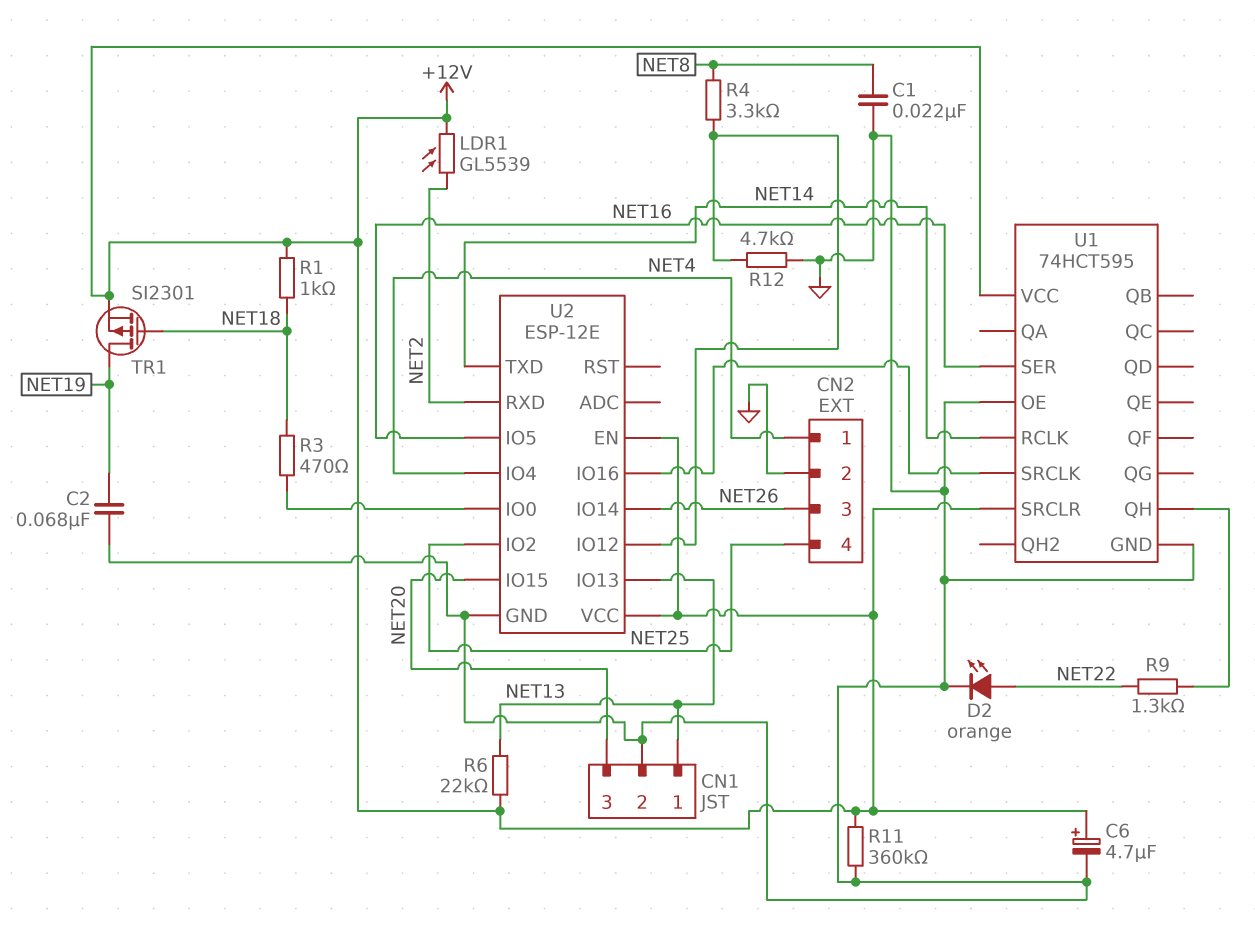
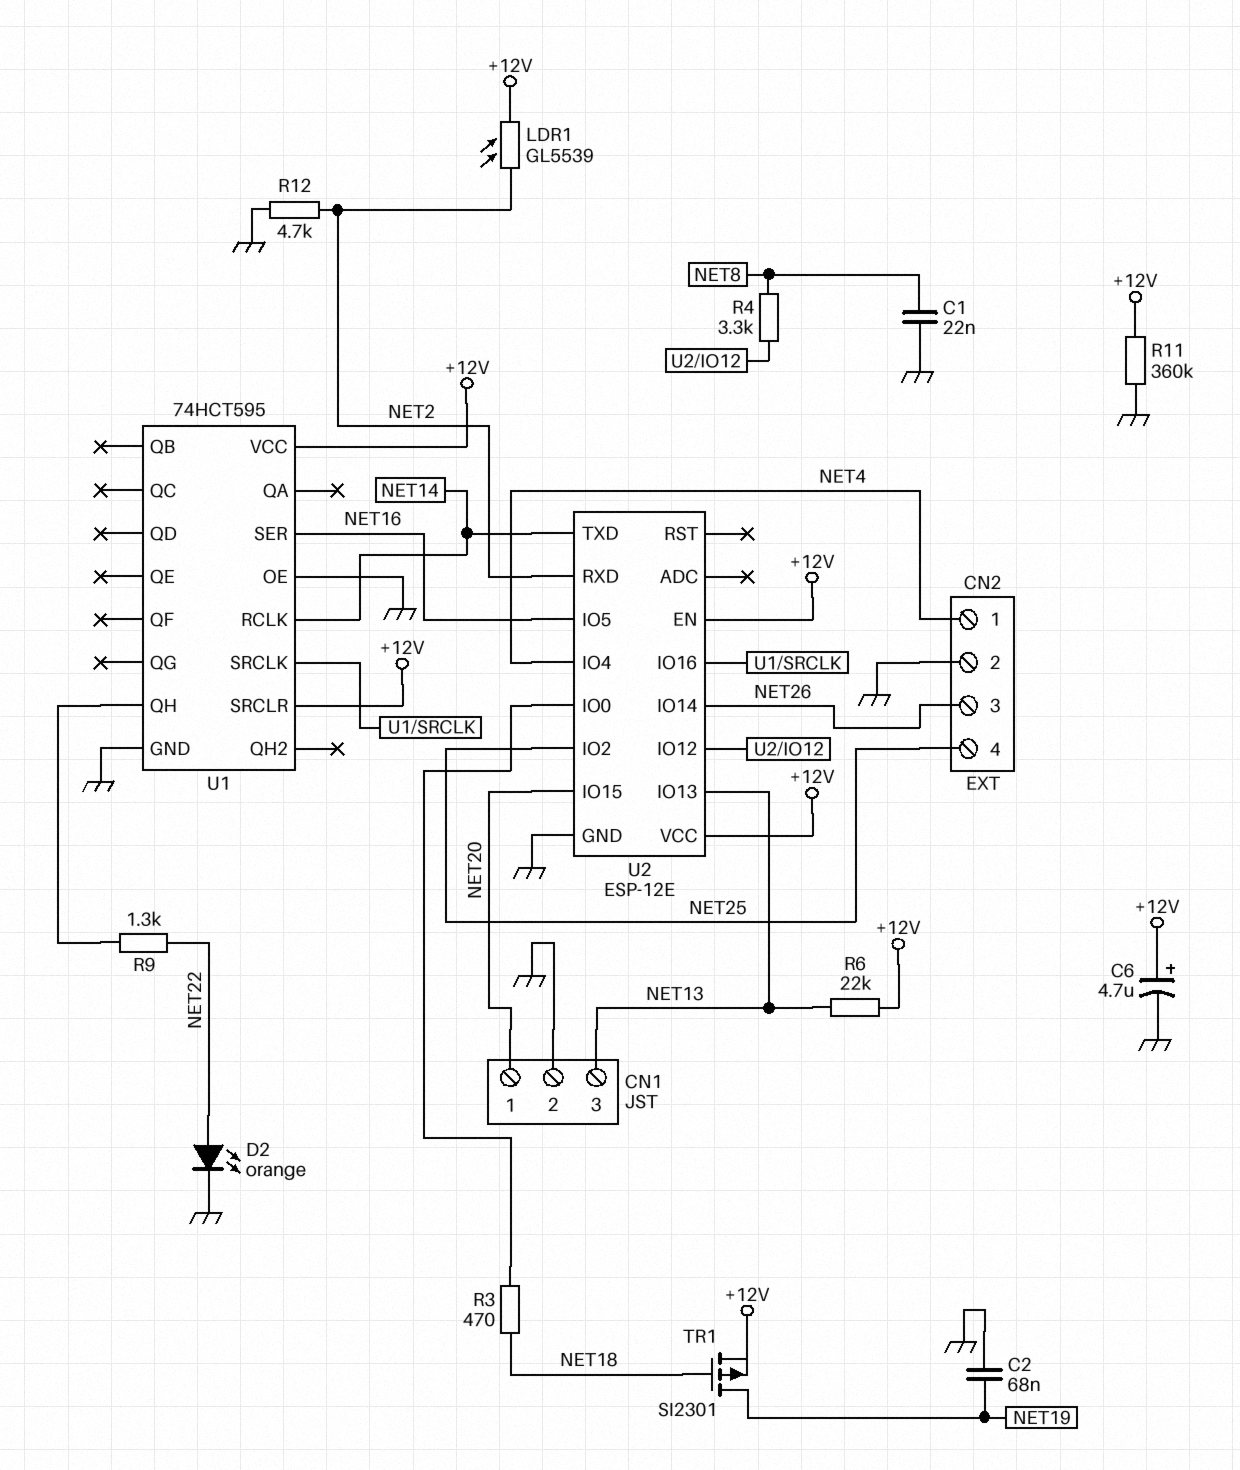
CN1 pin 1: NET13 -> NET20
CN1 pin 3: NET20 -> NET13
R1: 1k (+12V, NET18) -> none
R12: 4.7k (GND, U2/IO12) -> 4.7k (GND, NET2)

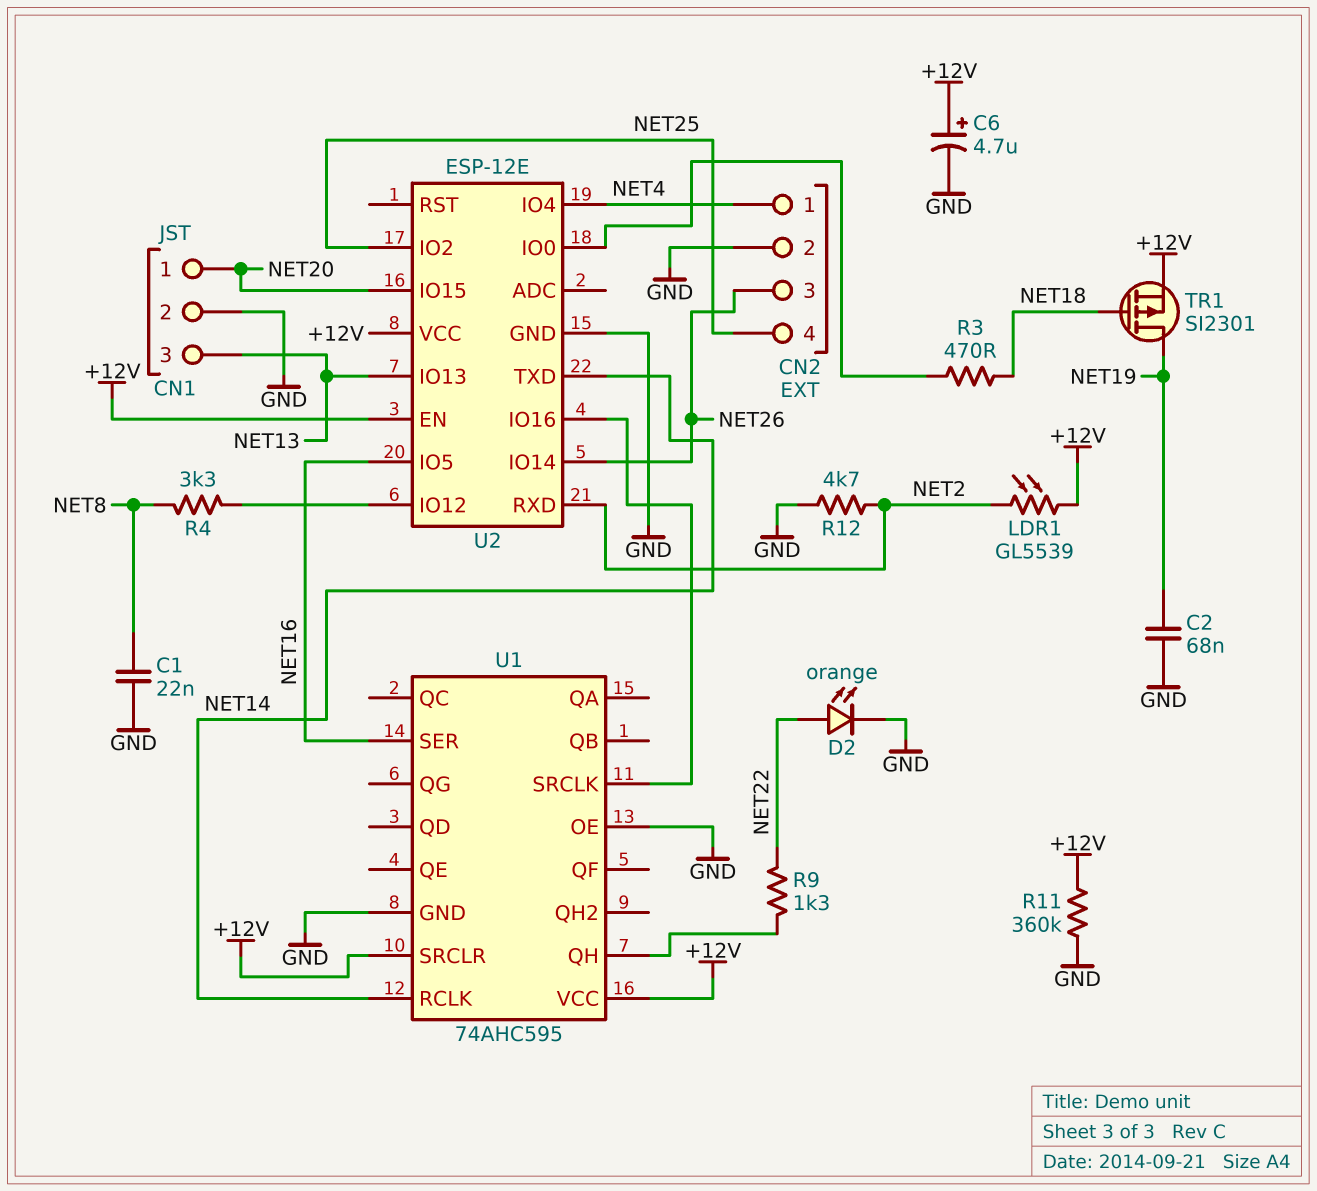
R6: 22k (+12V, NET13) -> none
U1: 74HCT595 -> 74AHC595

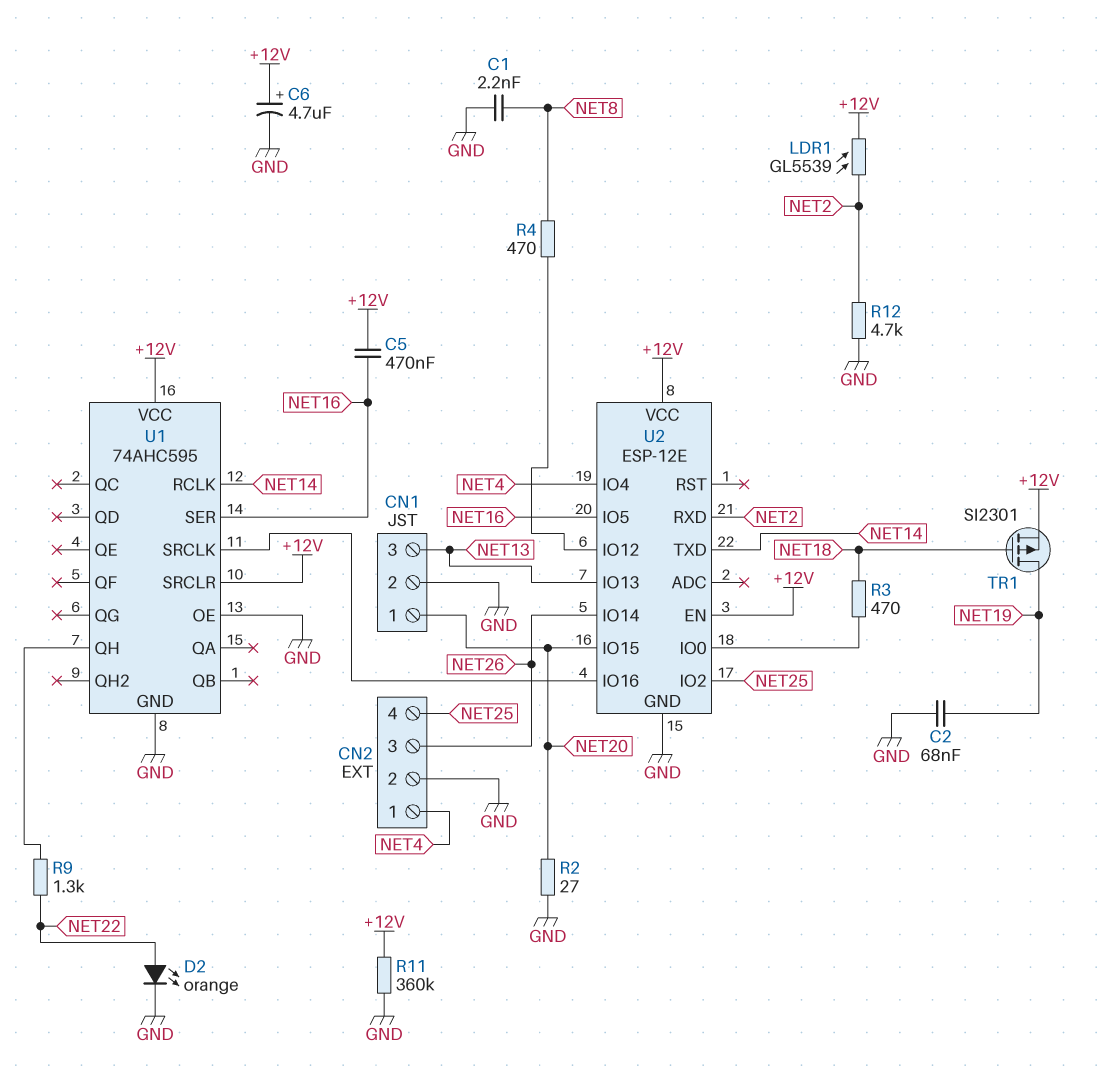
C1: 22nF (GND, NET8) -> 2.2nF (GND, NET8)
C5: none -> 470nF (+12V, NET16)
R2: none -> 27 (GND, NET20)
R4: 3.3k (NET8, U2/IO12) -> 470 (NET8, U2/IO12)

